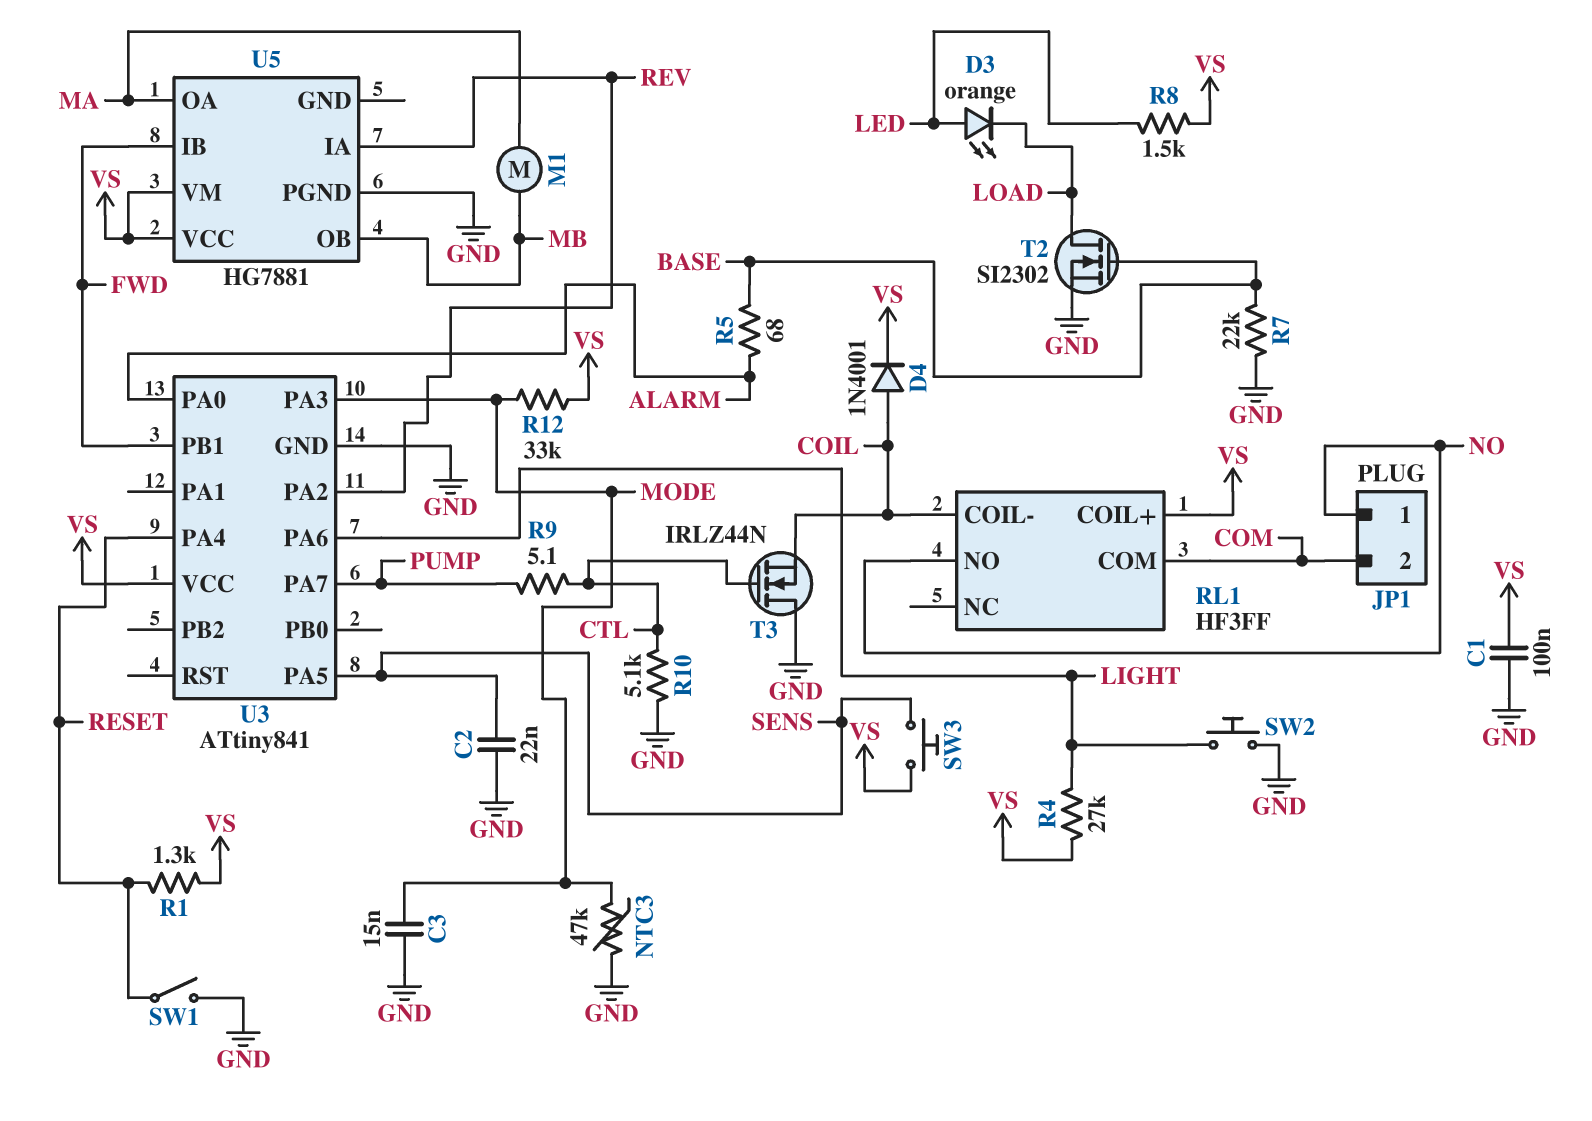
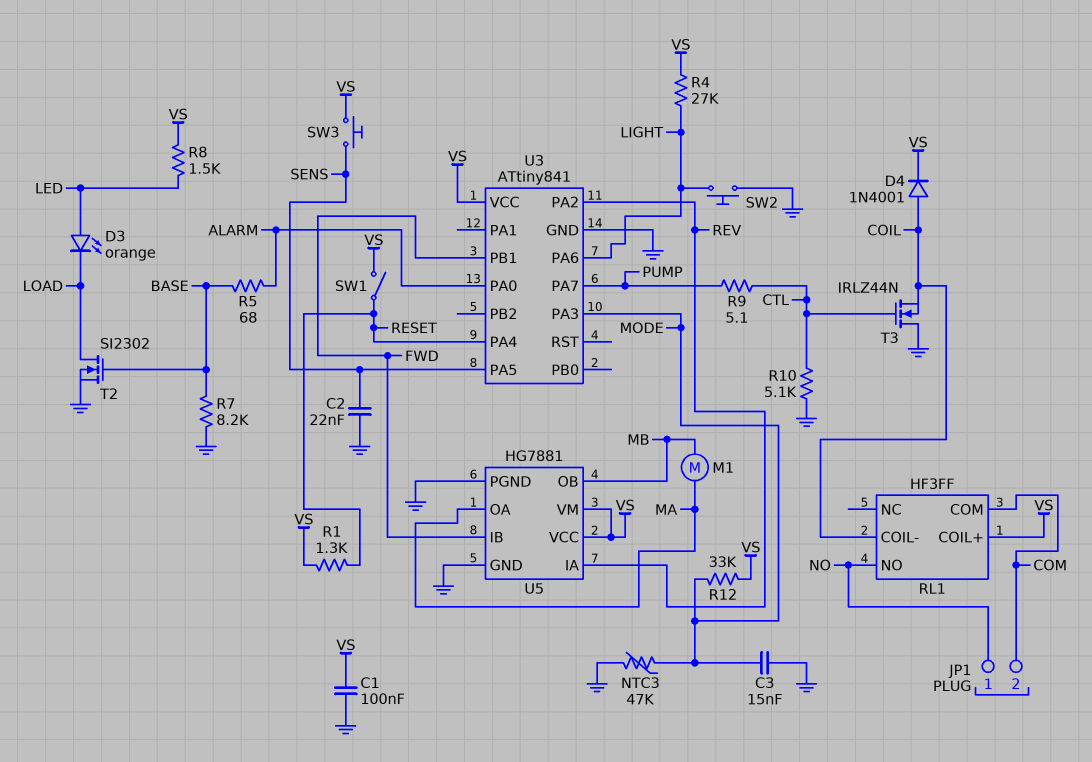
R7: 22k (BASE, GND) -> 8.2k (BASE, GND)
SW1: switch (GND, RESET) -> switch (RESET, VS)
U5 pin GND: none -> GND

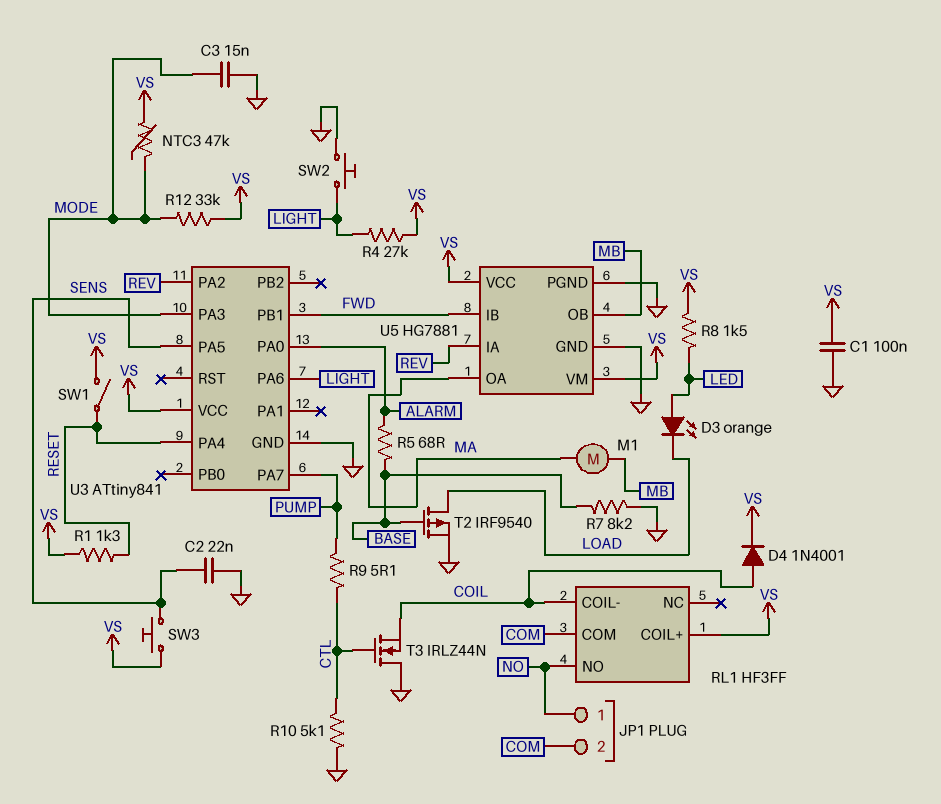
NTC3: 47k (GND, MODE) -> 47k (MODE, VS)
T2: NMOS SI2302 (G BASE, D LOAD, S GND) -> PMOS IRF9540 (G BASE, D LOAD, S GND)

